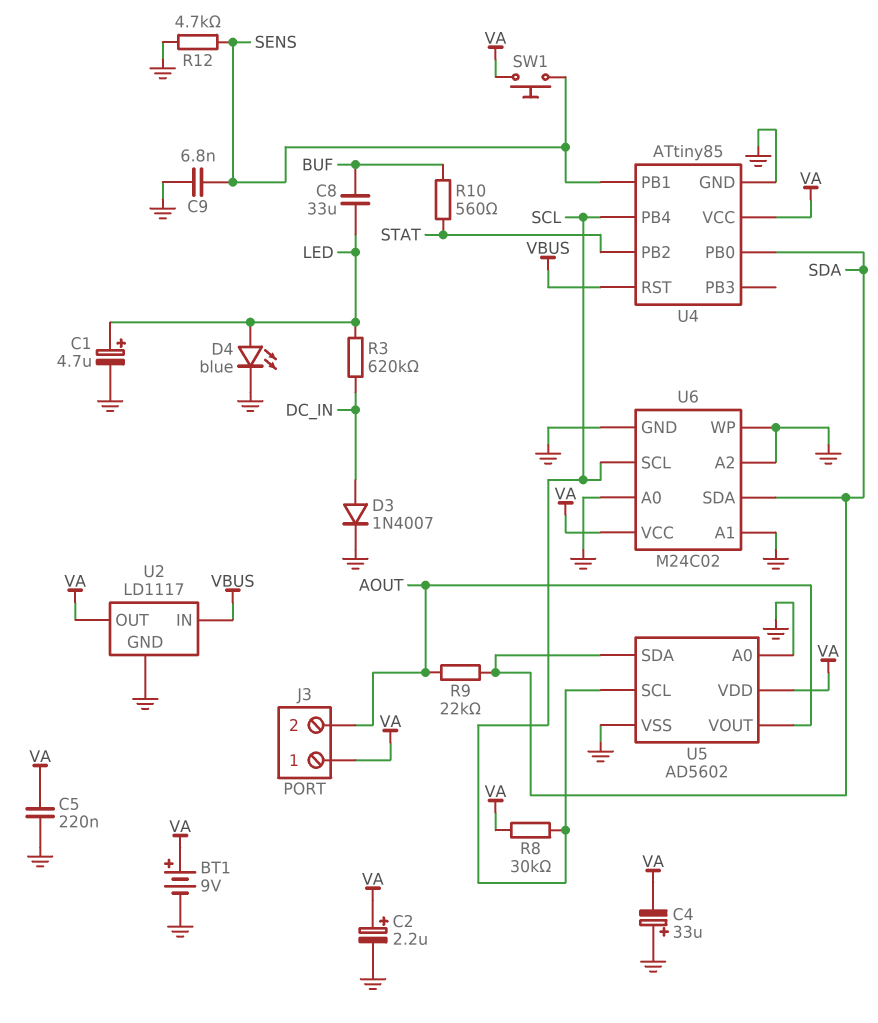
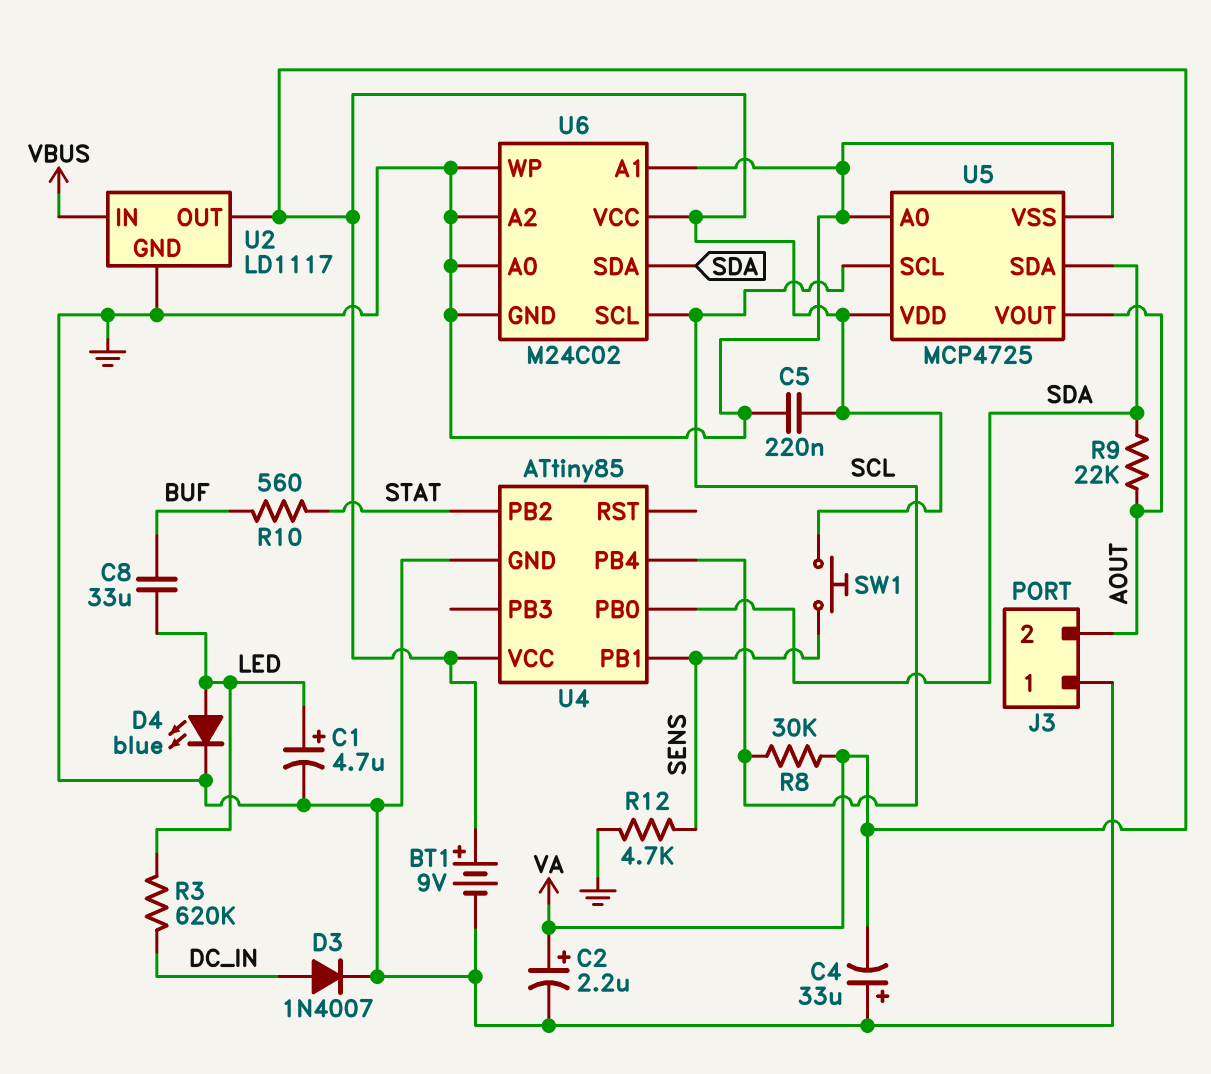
C9: 6.8nF (GND, SENS) -> none
J3 pin 1: VA -> GND
U4 pin RST: VBUS -> none
U5: AD5602 -> MCP4725

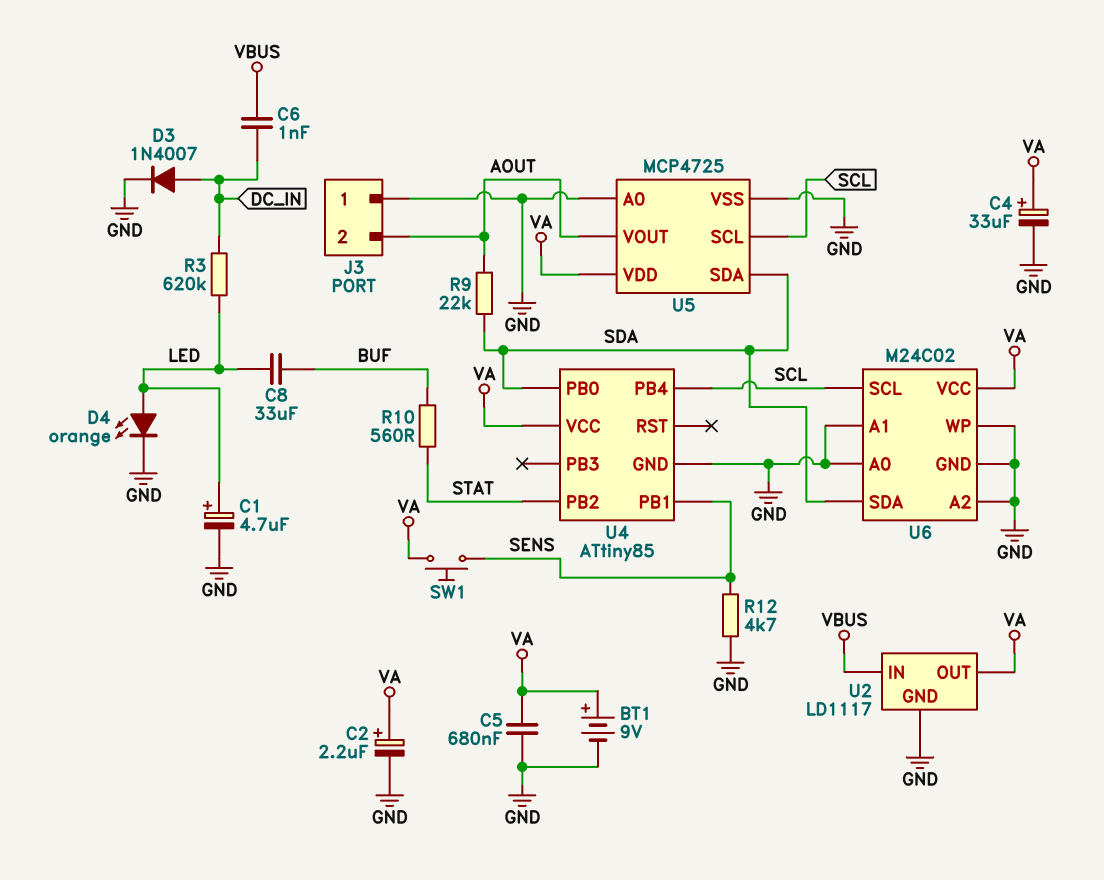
C4: 33uF (plus GND, minus VA) -> 33uF (plus VA, minus GND)
C5: 220nF (GND, VA) -> 680nF (GND, VA)
C6: none -> 1nF (DC_IN, VBUS)
D4: LED blue (A LED, K GND) -> LED orange (A LED, K GND)
R8: 30k (SCL, VA) -> none

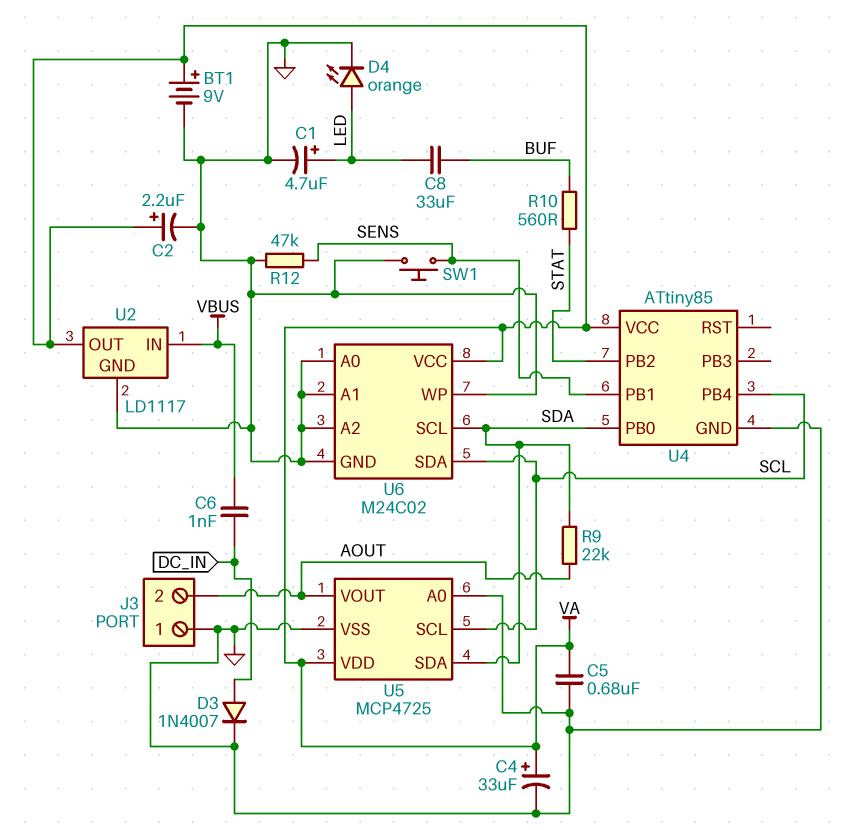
R3: 620k (DC_IN, LED) -> none
R12: 4.7k (GND, SENS) -> 47k (GND, SENS)
SW1: button (SENS, VA) -> button (GND, SENS)
U6 pin SCL: SCL -> SDA
U6 pin SDA: SDA -> SCL

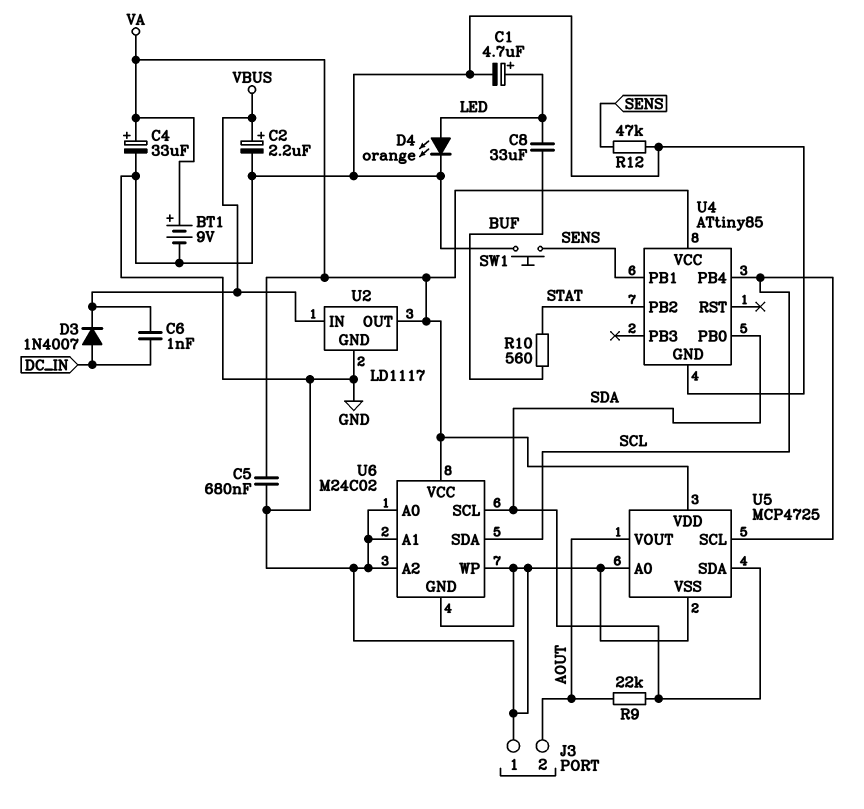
C2: 2.2uF (plus VA, minus GND) -> 2.2uF (plus VBUS, minus GND)
D3: diode 1N4007 (A DC_IN, K GND) -> diode 1N4007 (A DC_IN, K VBUS)

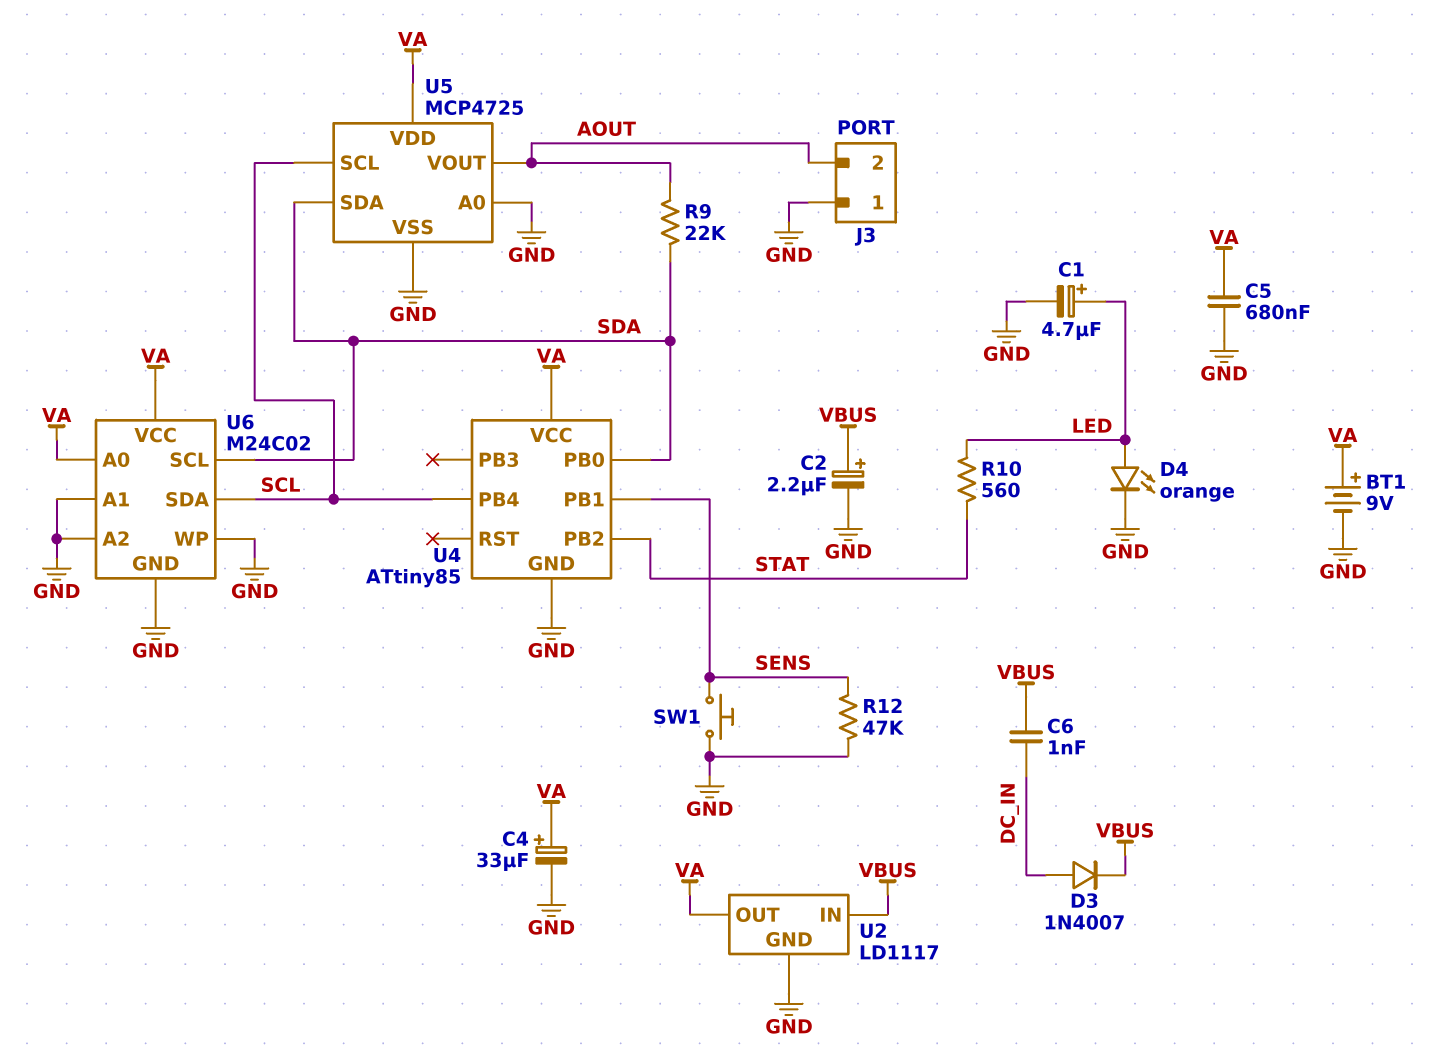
C8: 33uF (BUF, LED) -> none
R10: 560 (BUF, STAT) -> 560 (LED, STAT)
U6 pin A0: GND -> VA

